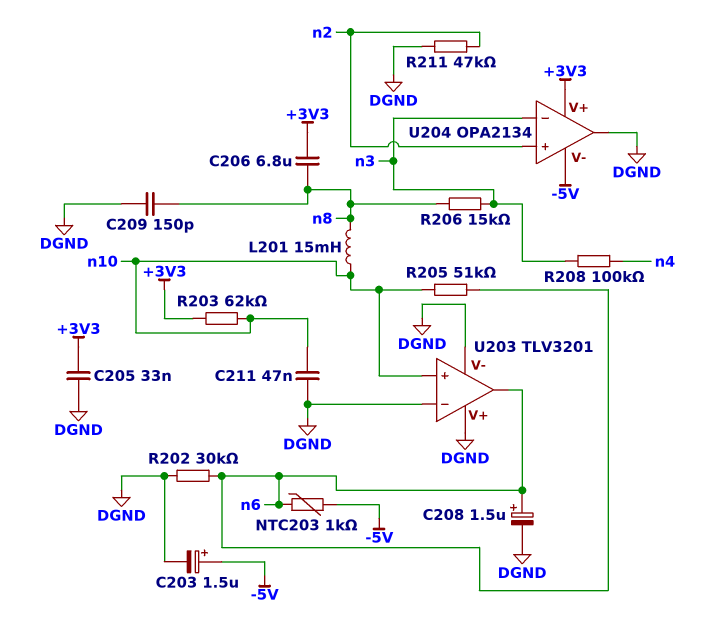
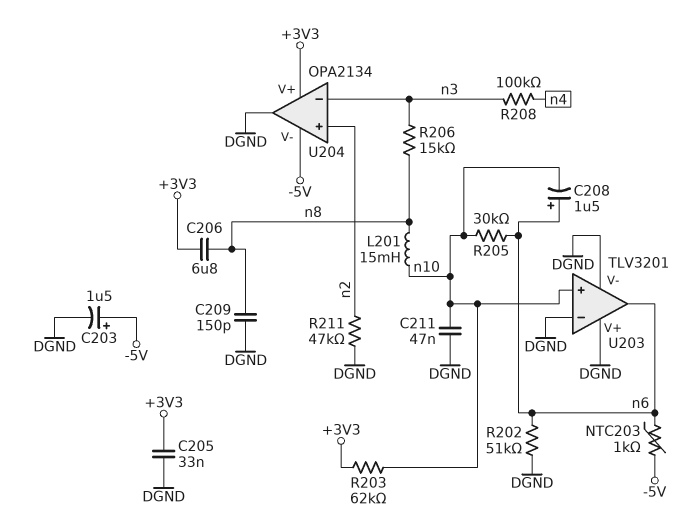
C208: 1.5uF (plus n6, minus DGND) -> 1.5uF (plus n6, minus n10)
R202: 30k (DGND, n6) -> 51k (DGND, n6)
R205: 51k (n6, n10) -> 30k (n6, n10)

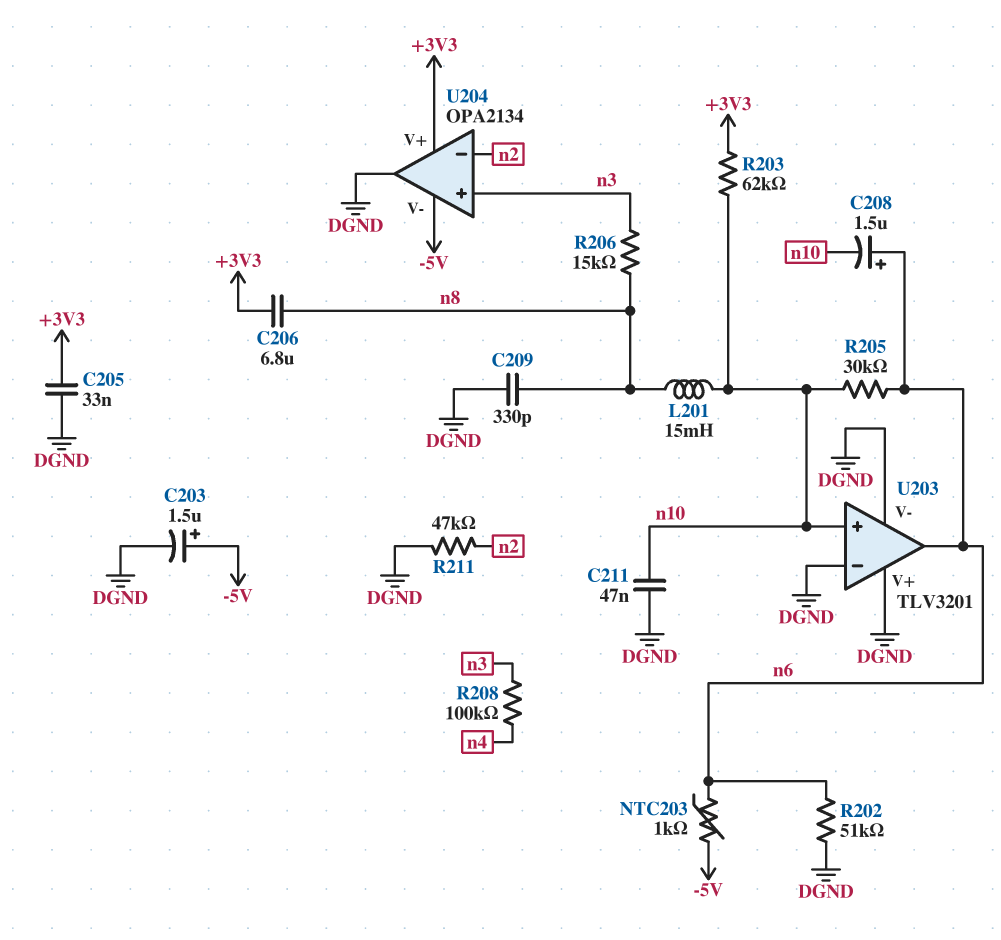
C209: 150pF (DGND, n8) -> 330pF (DGND, n8)
U204 pin in+: n2 -> n3
U204 pin in-: n3 -> n2

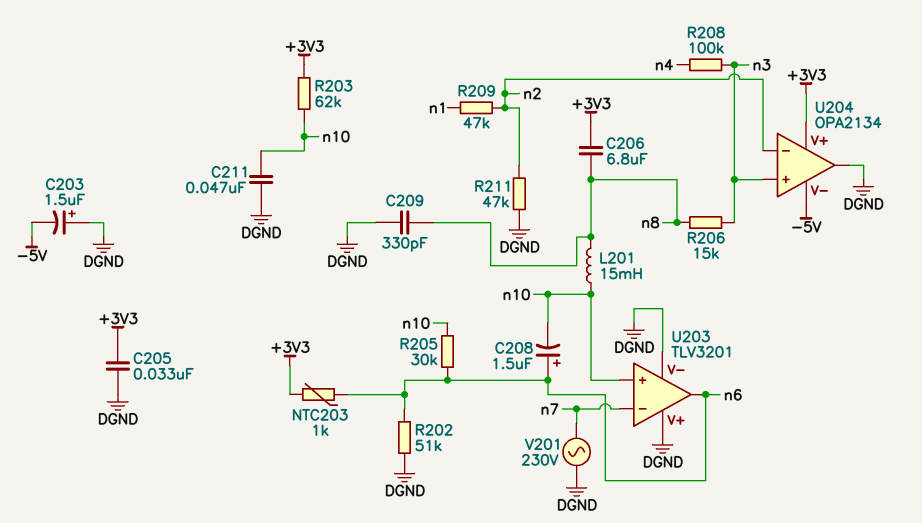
C203: 1.5uF (plus -5V, minus DGND) -> 1.5uF (plus DGND, minus -5V)
NTC203: 1k (-5V, n6) -> 1k (+3V3, n6)
R209: none -> 47k (n1, n2)
U203 pin in-: DGND -> n7
V201: none -> AC 230V (DGND, n7)

